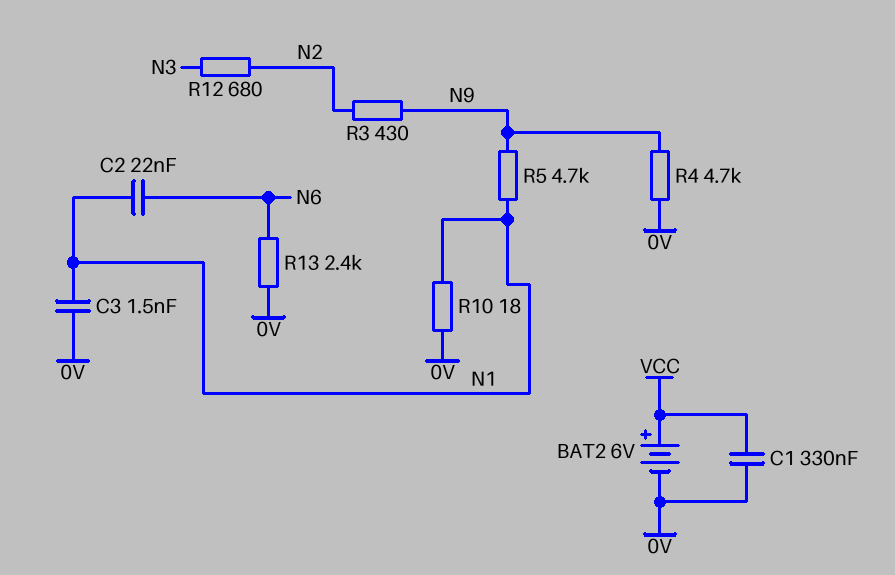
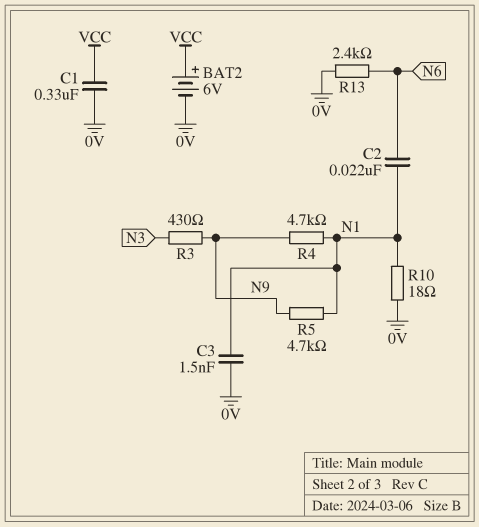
R3: 430 (N2, N9) -> 430 (N3, N9)
R4: 4.7k (0V, N9) -> 4.7k (N1, N9)
R12: 680 (N2, N3) -> none

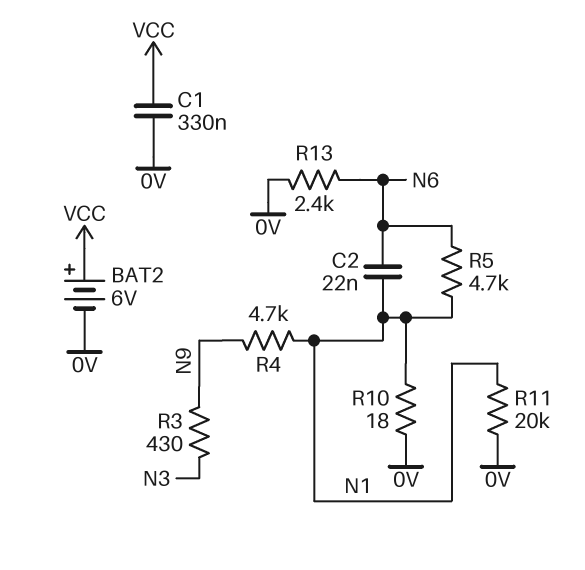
C3: 1.5nF (0V, N1) -> none
R5: 4.7k (N1, N9) -> 4.7k (N1, N6)
R11: none -> 20k (0V, N1)

